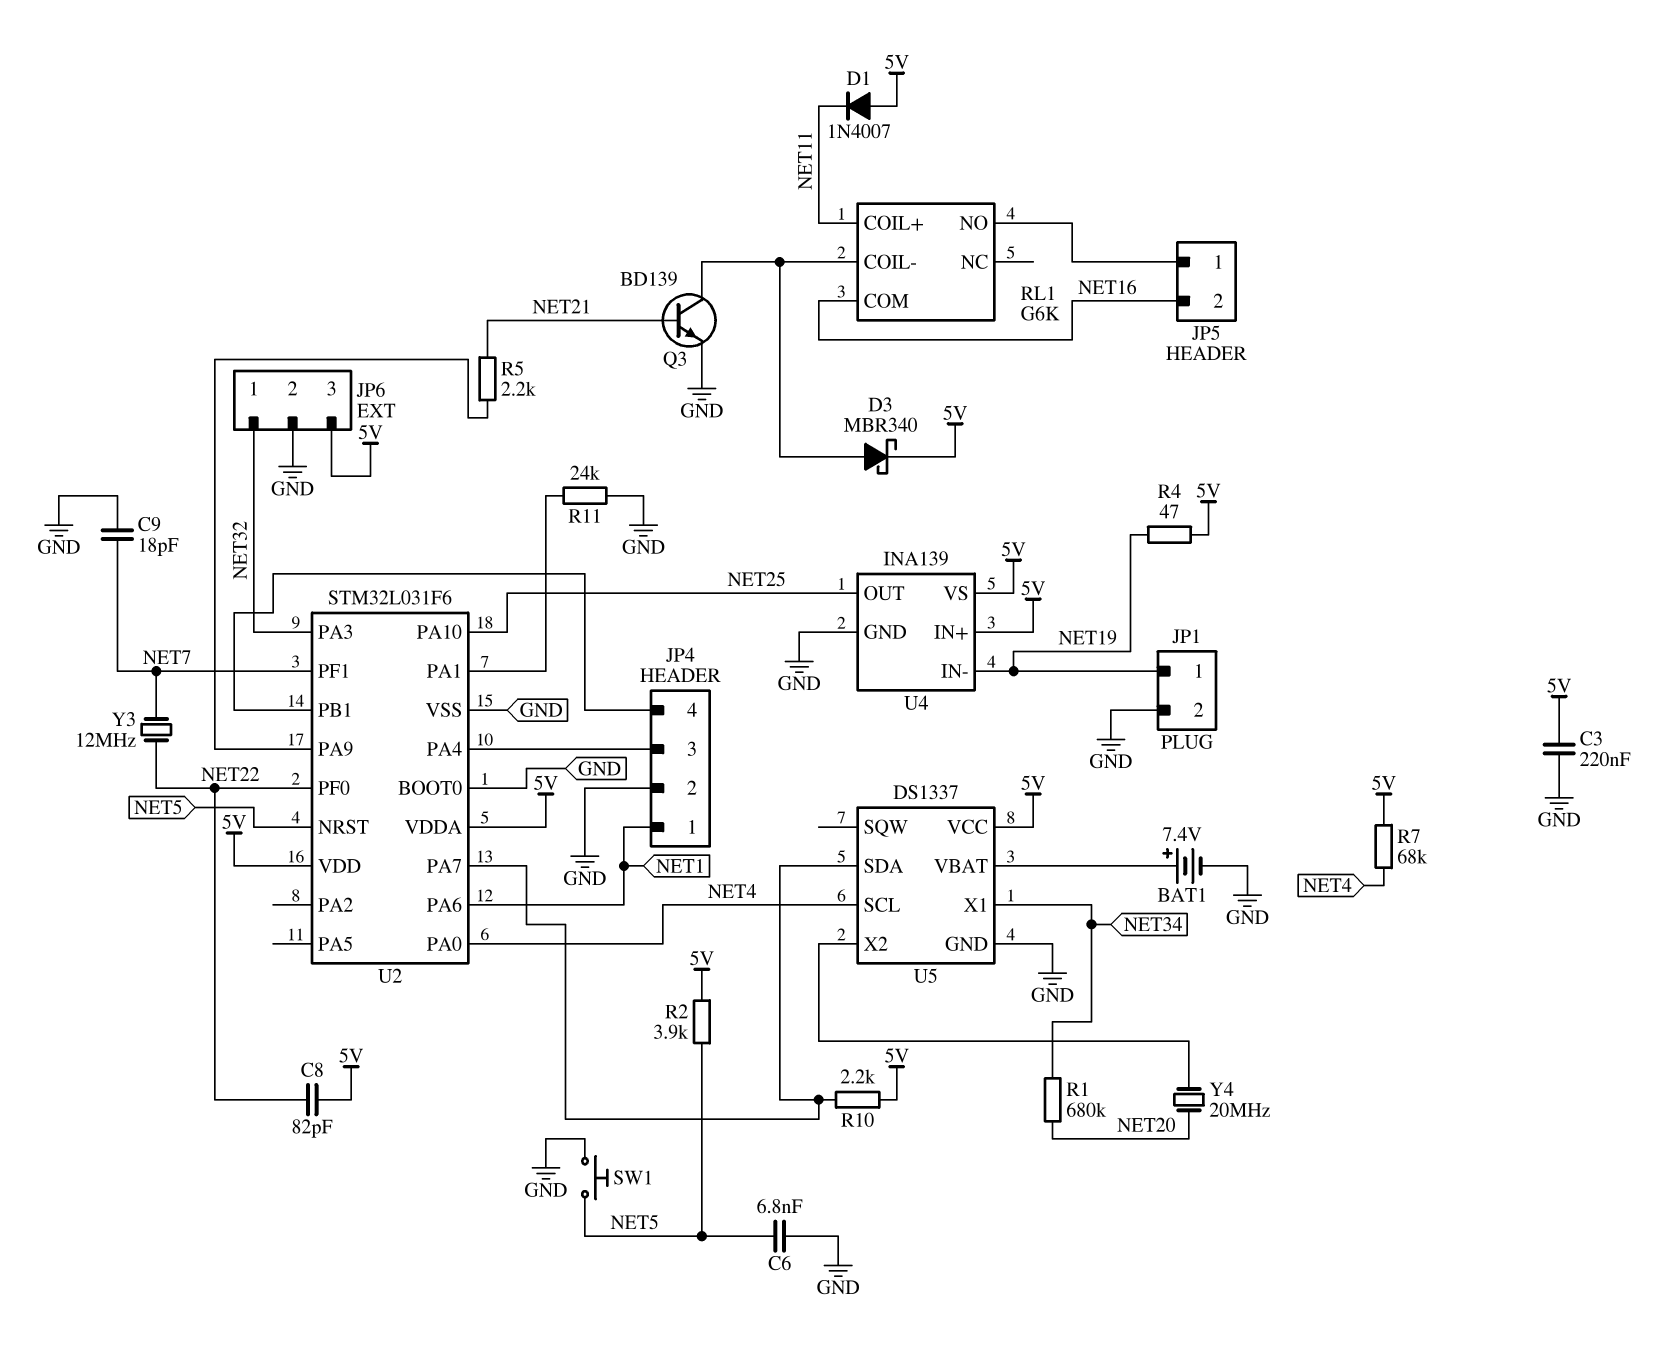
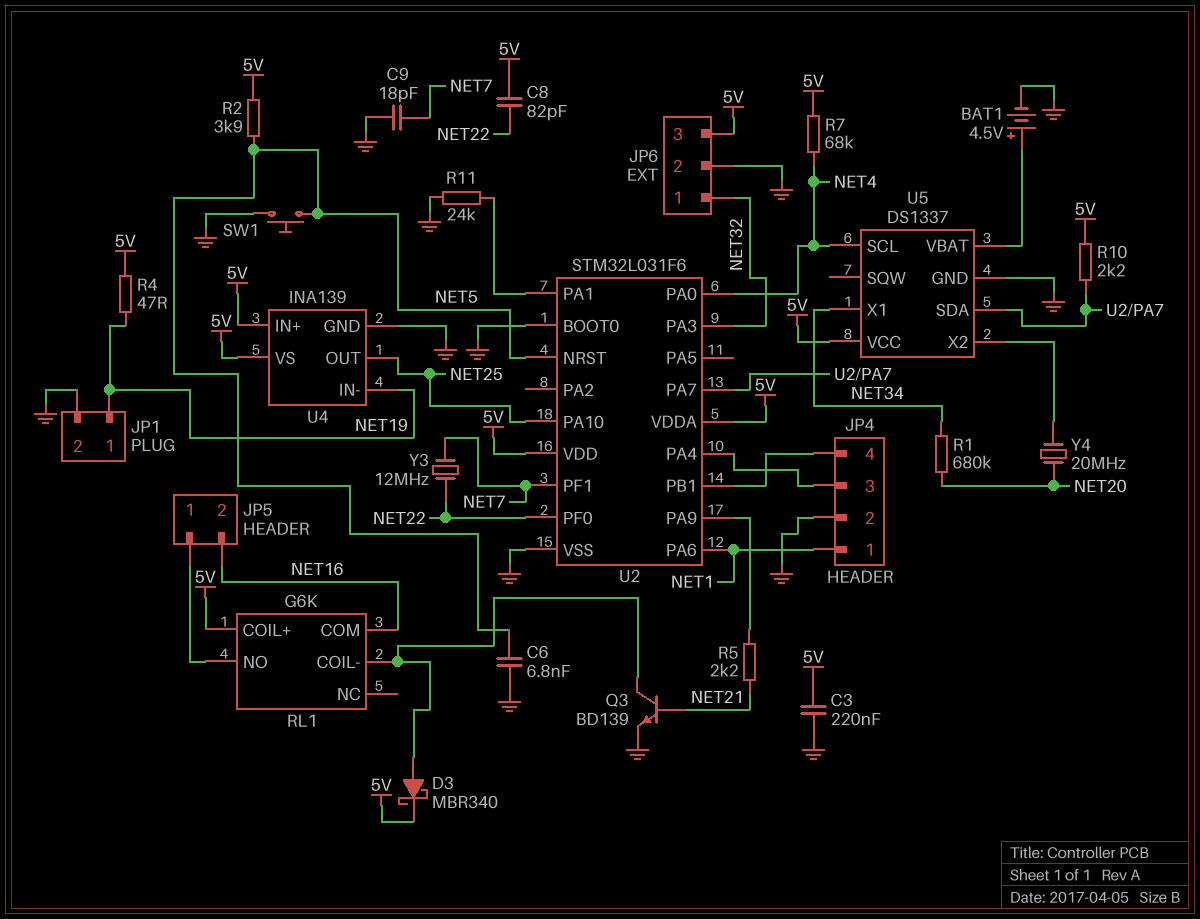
BAT1: 7.4V (plus U5/VBAT, minus GND) -> 4.5V (plus U5/VBAT, minus GND)
D1: diode 1N4007 (A 5V, K NET11) -> none
RL1 pin COIL+: NET11 -> 5V

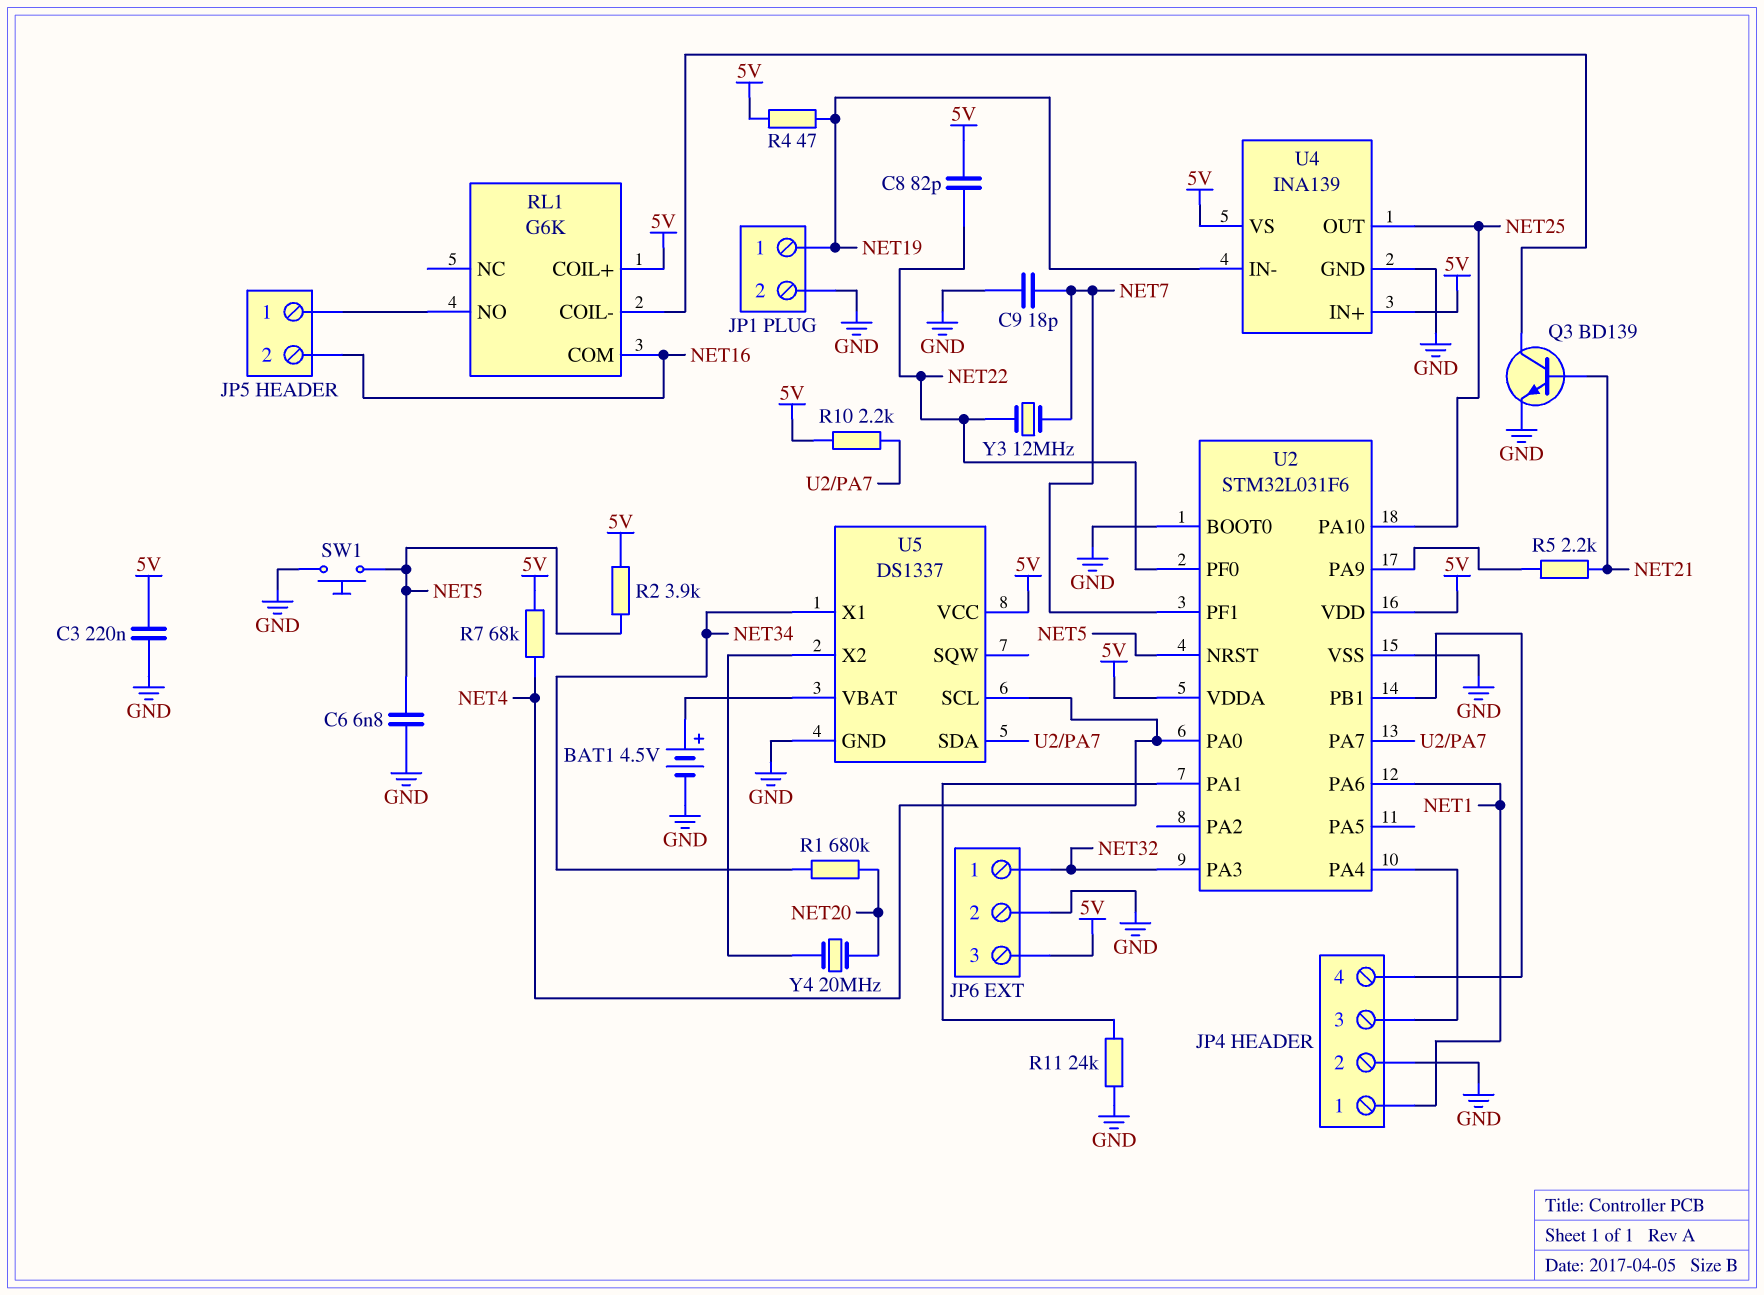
D3: schottky MBR340 (A RL1/COIL-, K 5V) -> none

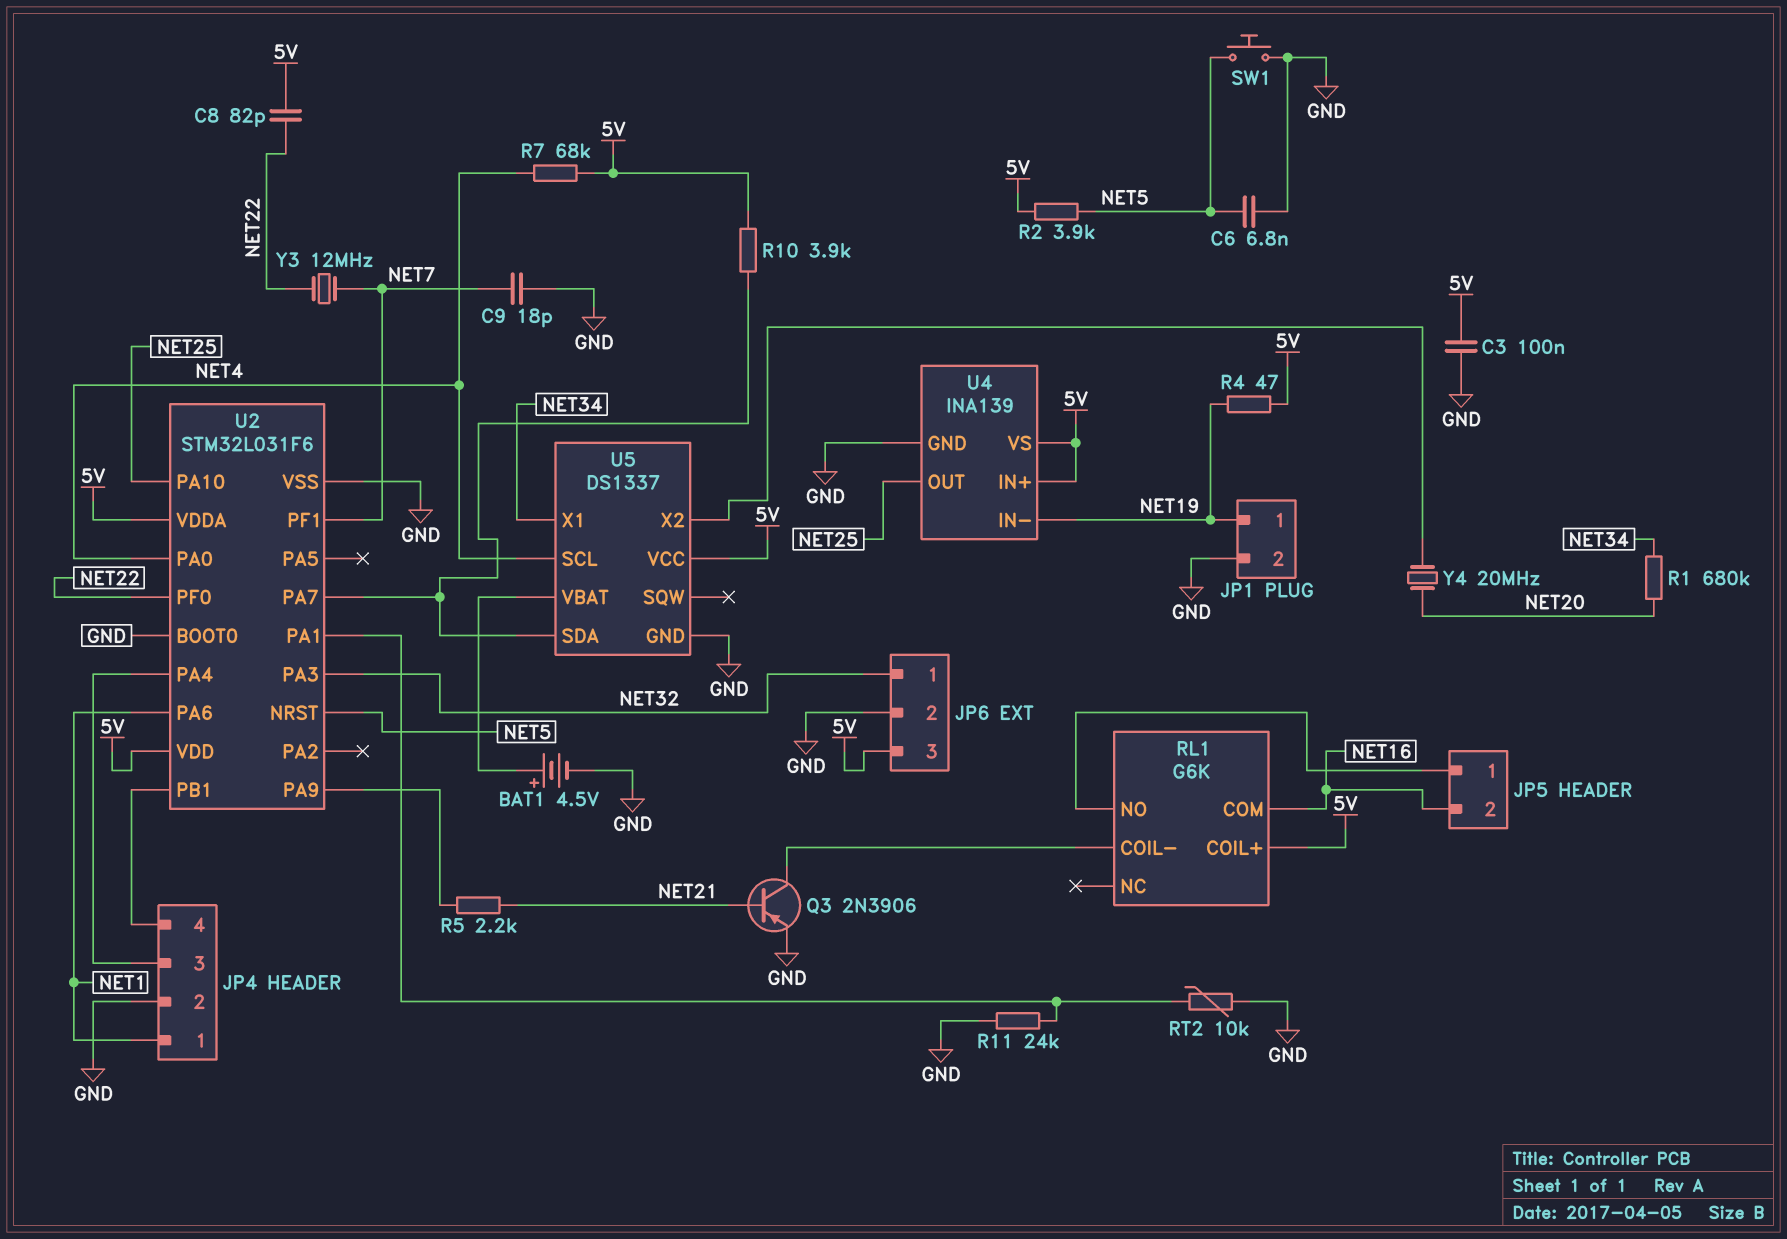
C3: 220nF (5V, GND) -> 100nF (5V, GND)
Q3: NPN BD139 (B NET21, C RL1/COIL-, E GND) -> PNP 2N3906 (B NET21, C RL1/COIL-, E GND)
R10: 2.2k (5V, U2/PA7) -> 3.9k (5V, U2/PA7)
RT2: none -> 10k (GND, U2/PA1)

